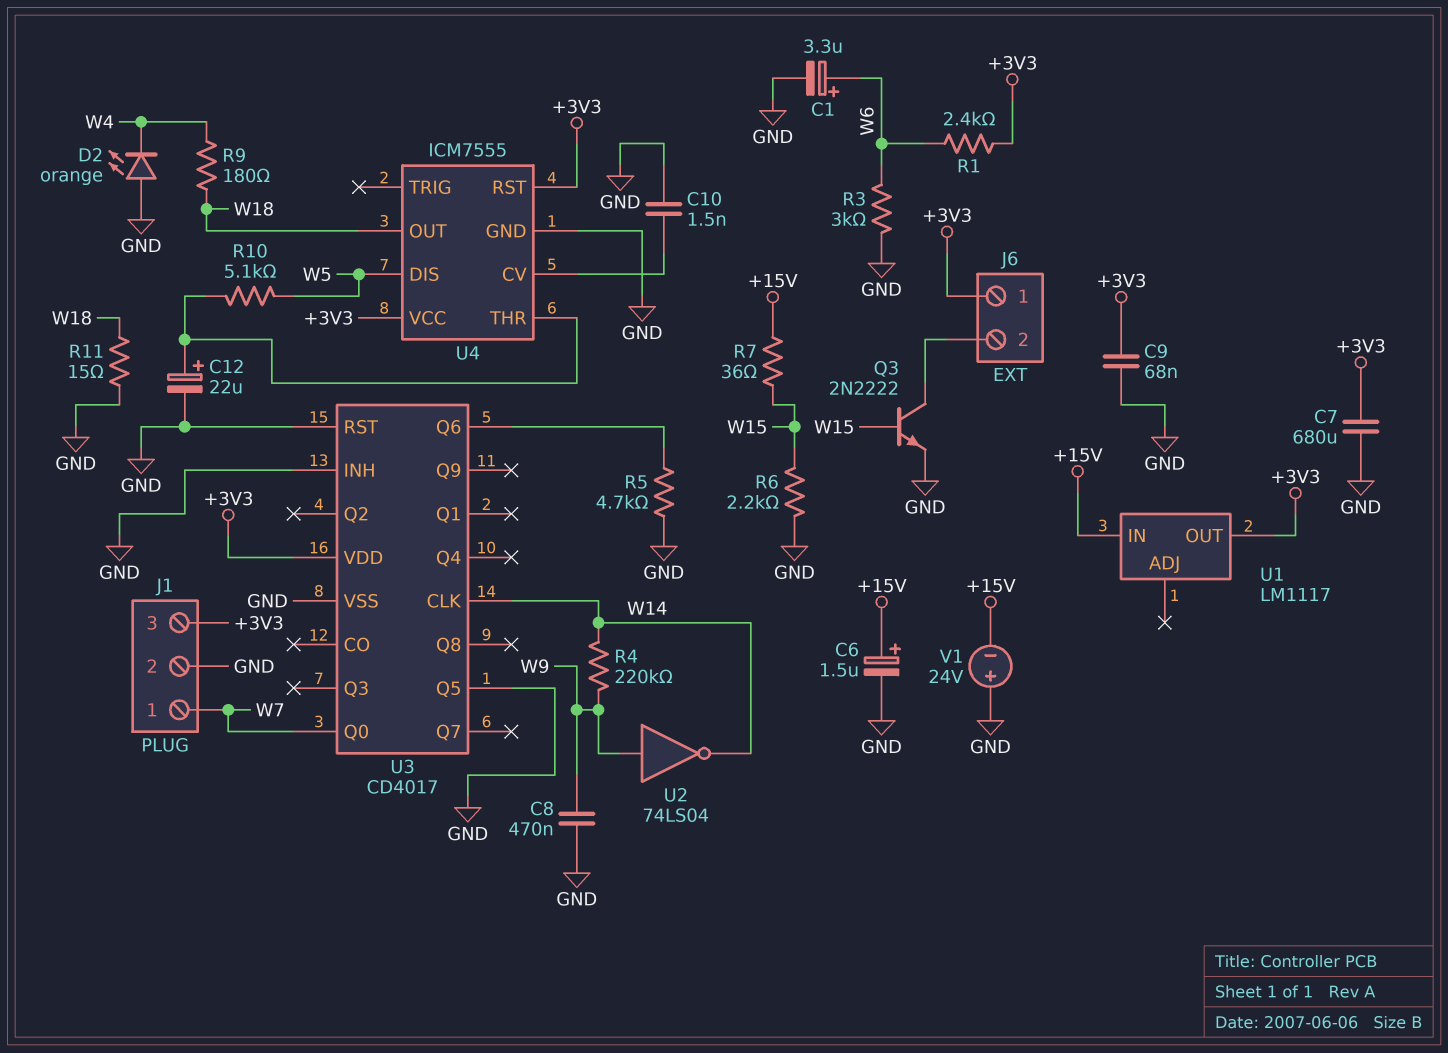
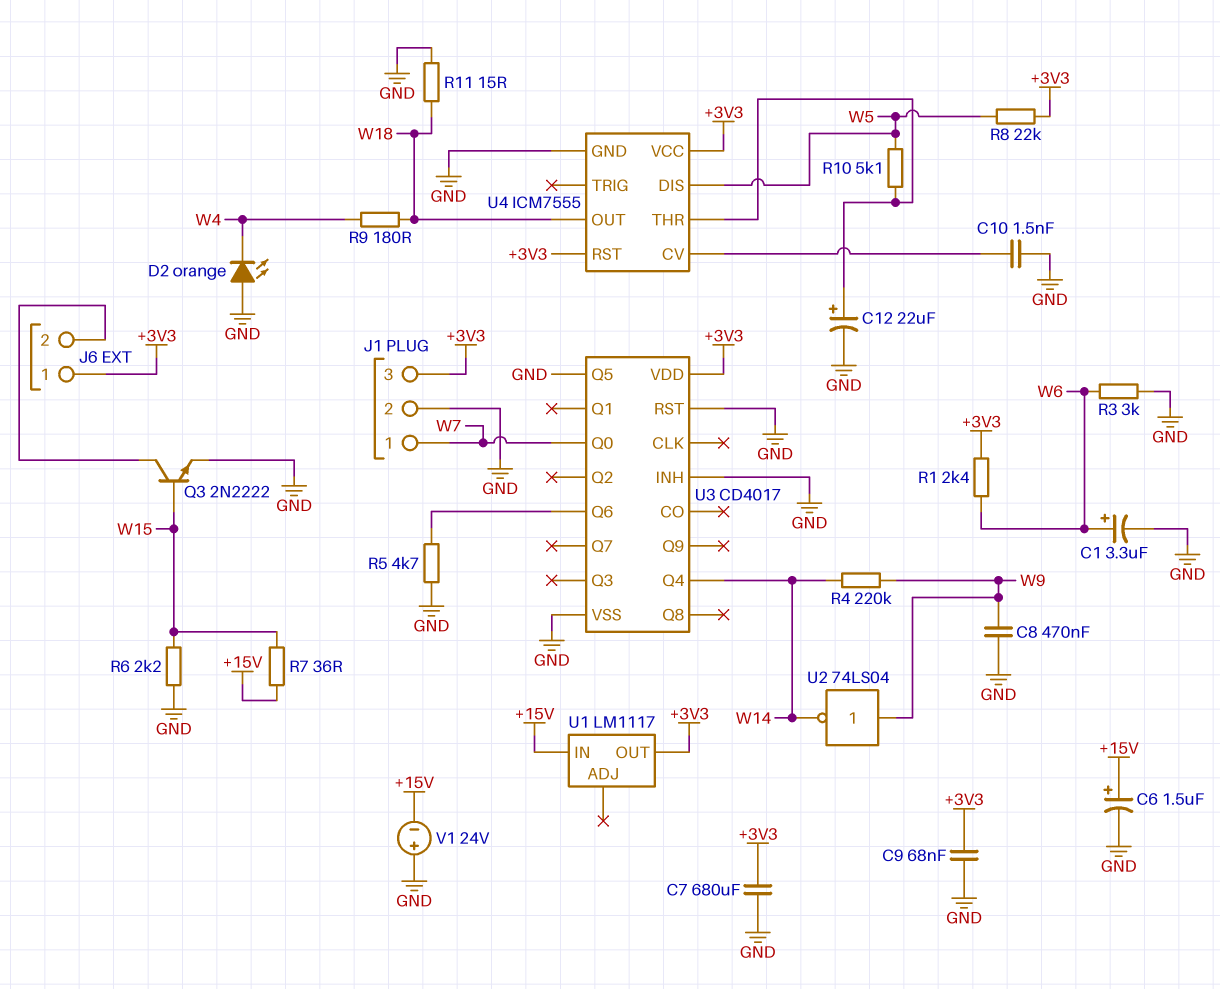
R8: none -> 22k (+3V3, W5)
U3 pin CLK: W14 -> none
U3 pin Q4: none -> W14

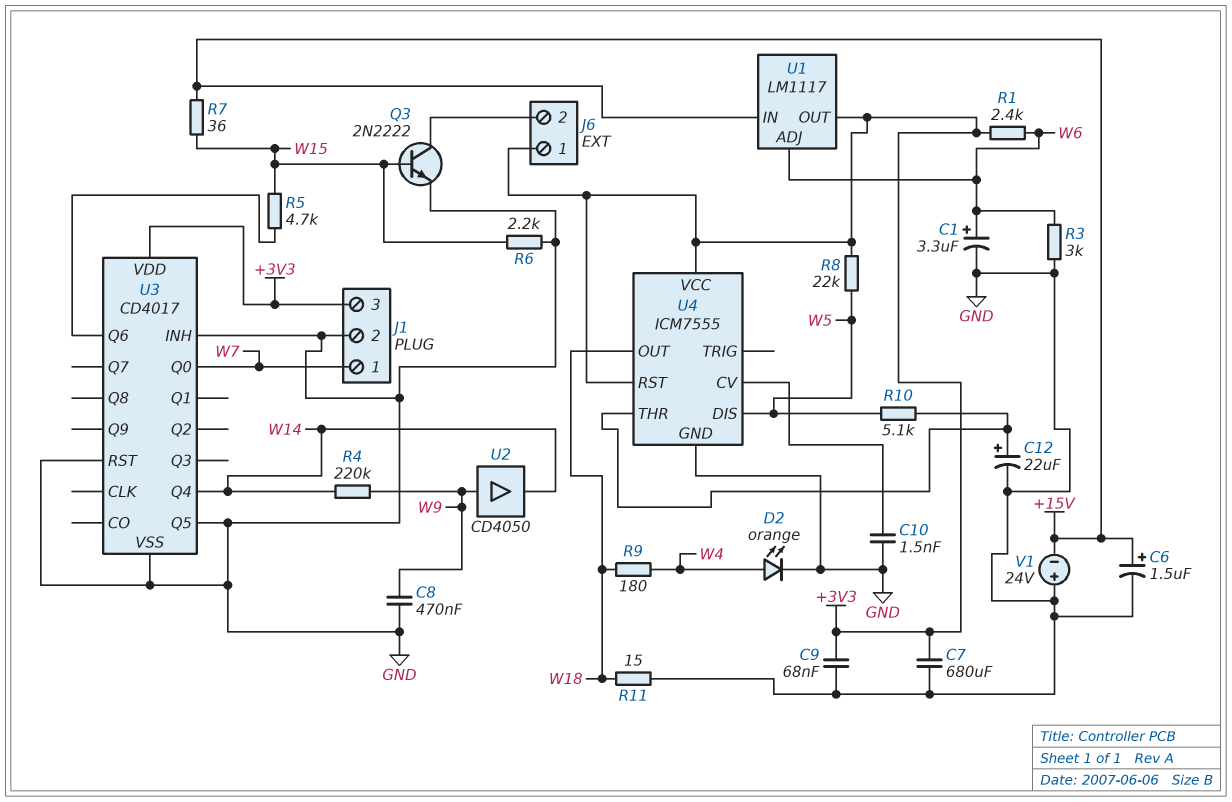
D2: LED orange (A GND, K W4) -> LED orange (A W4, K GND)
R5: 4.7k (GND, U3/Q6) -> 4.7k (U3/Q6, W15)
U1 pin ADJ: none -> W6
U2: NOT 74LS04 (in W9, out W14) -> buffer CD4050 (in W9, out W14)

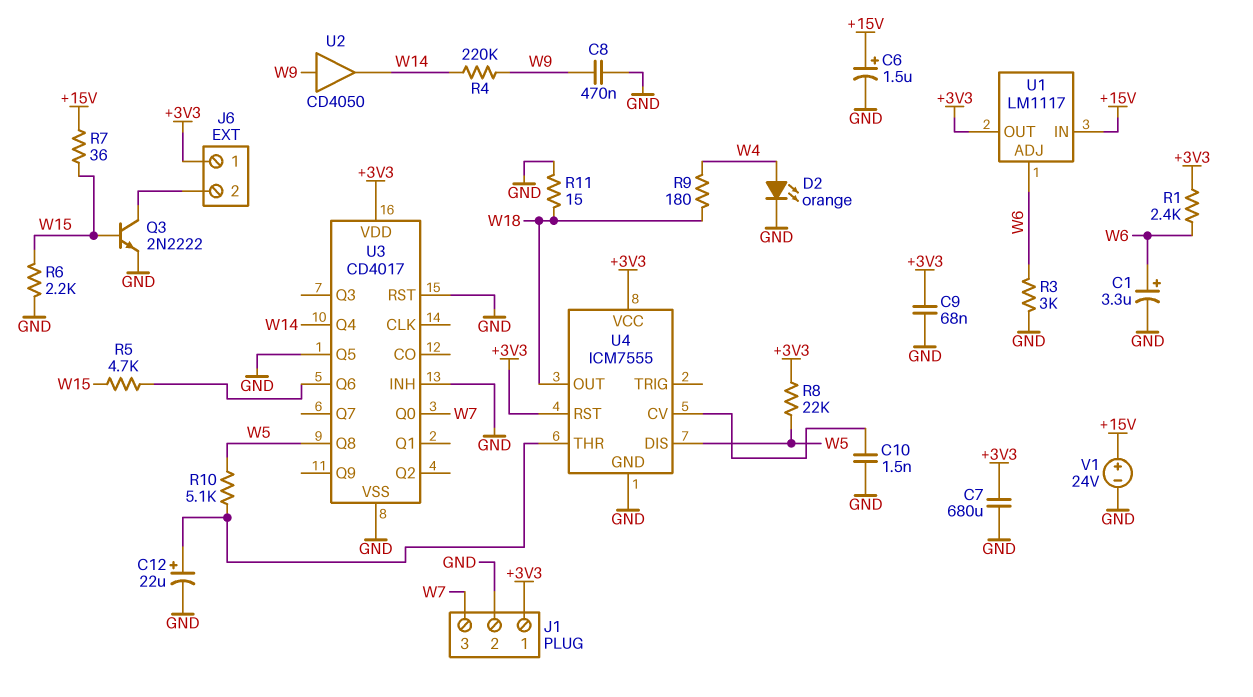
J1 pin 1: W7 -> +3V3
J1 pin 3: +3V3 -> W7
U3 pin Q8: none -> W5
V1: 24V (plus GND, minus +15V) -> 24V (plus +15V, minus GND)

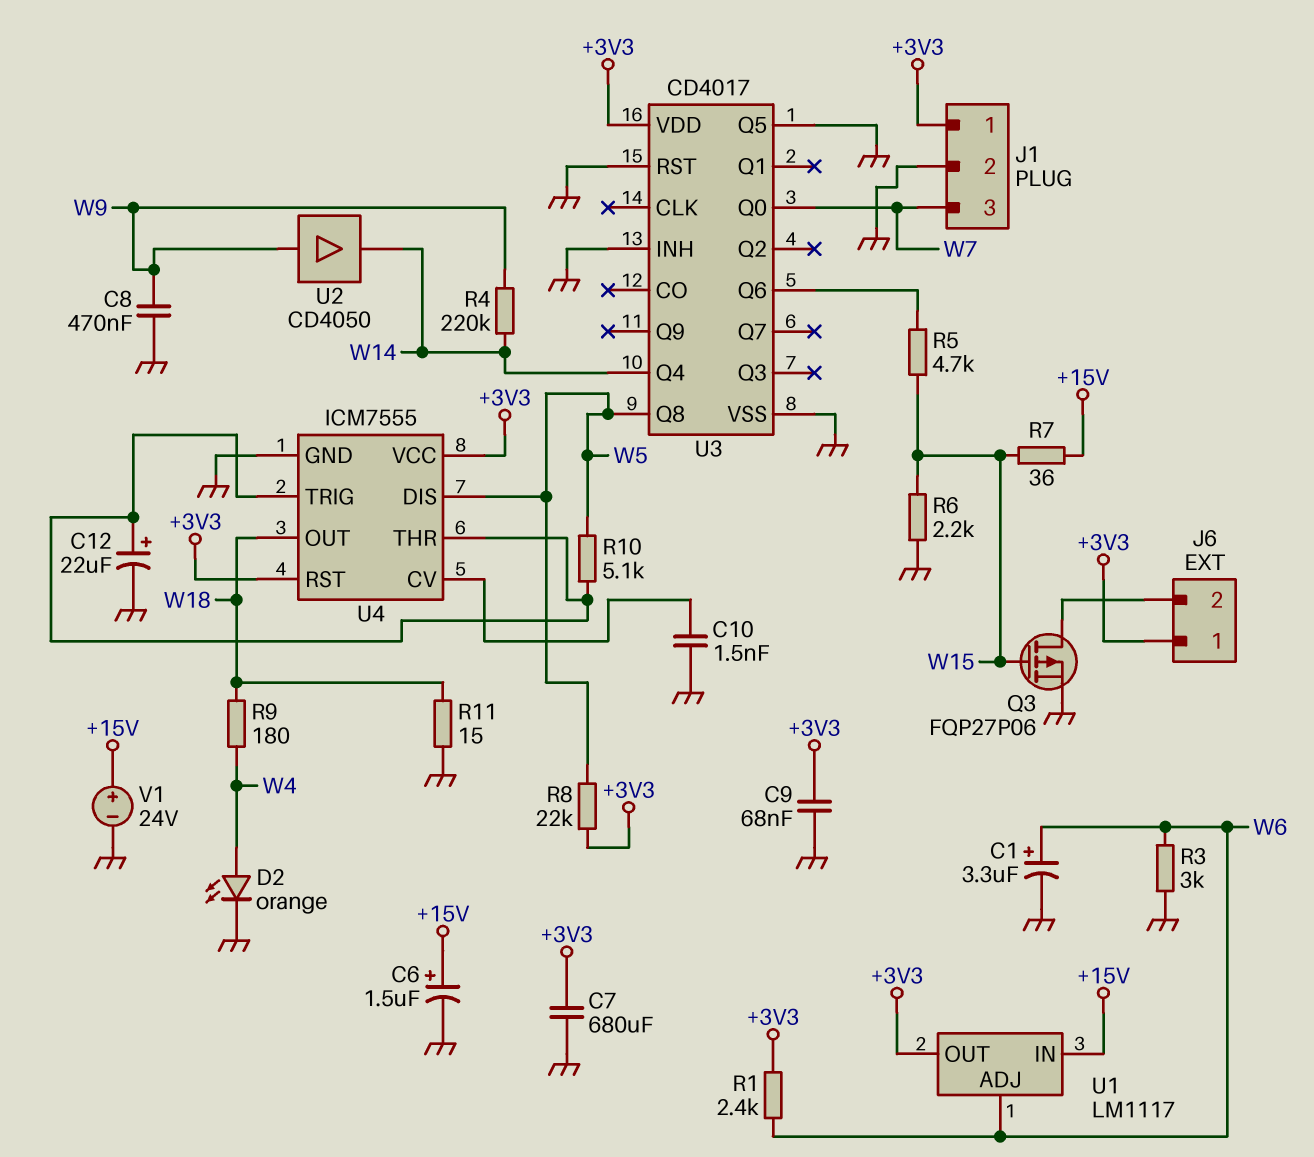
Q3: NPN 2N2222 (B W15, C J6/2, E GND) -> PMOS FQP27P06 (G W15, D J6/2, S GND)
U4 pin TRIG: none -> U4/THR

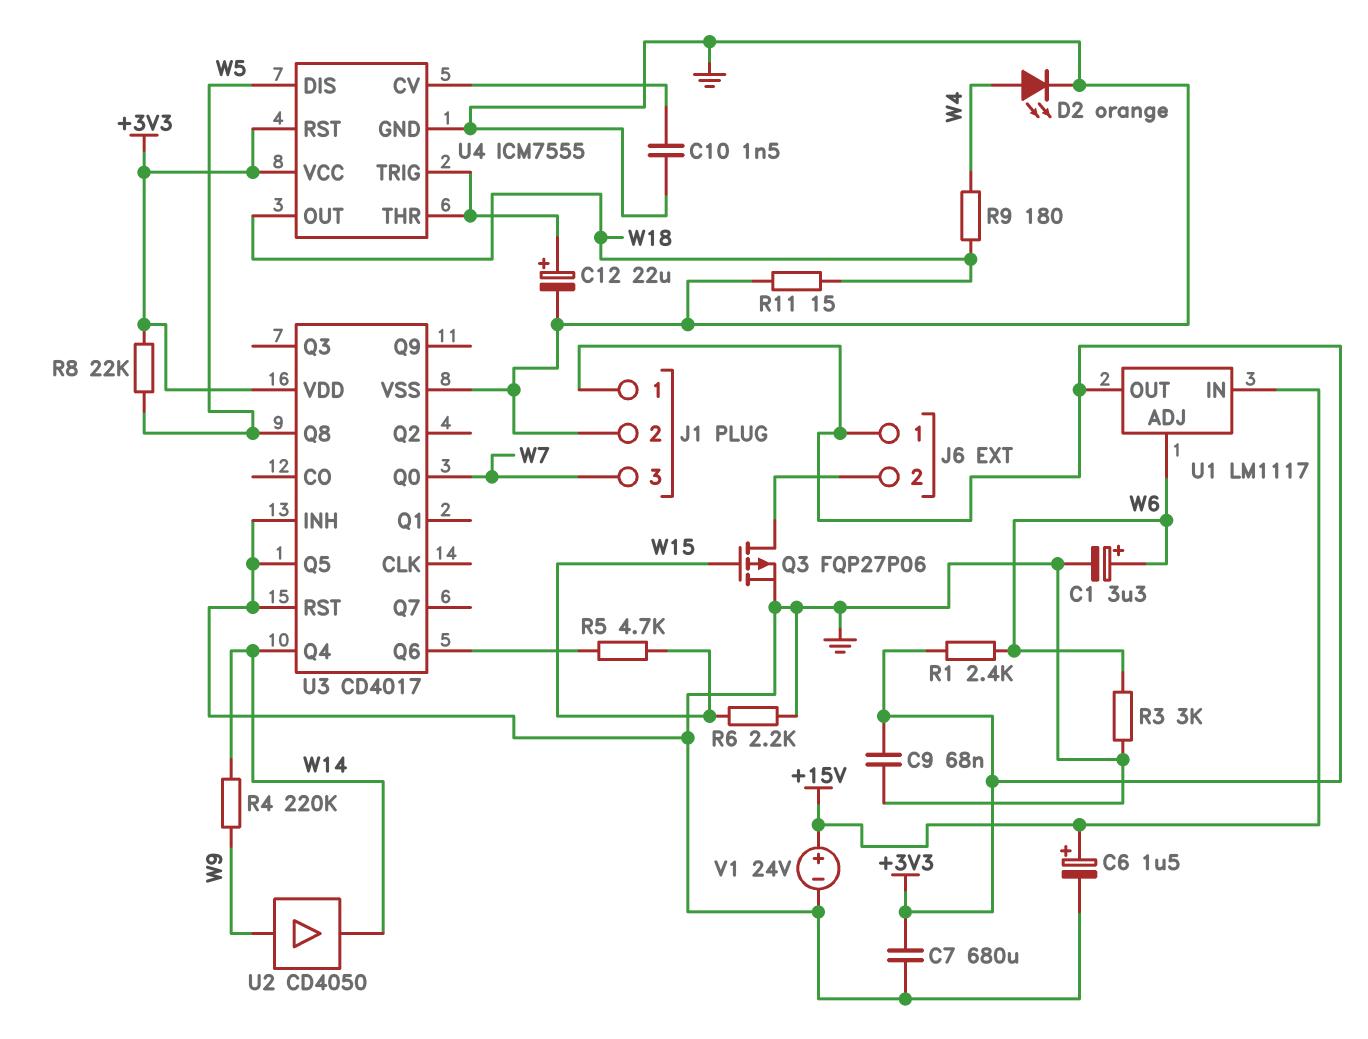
C8: 470nF (GND, W9) -> none
R7: 36 (+15V, W15) -> none
R10: 5.1k (U4/THR, W5) -> none

